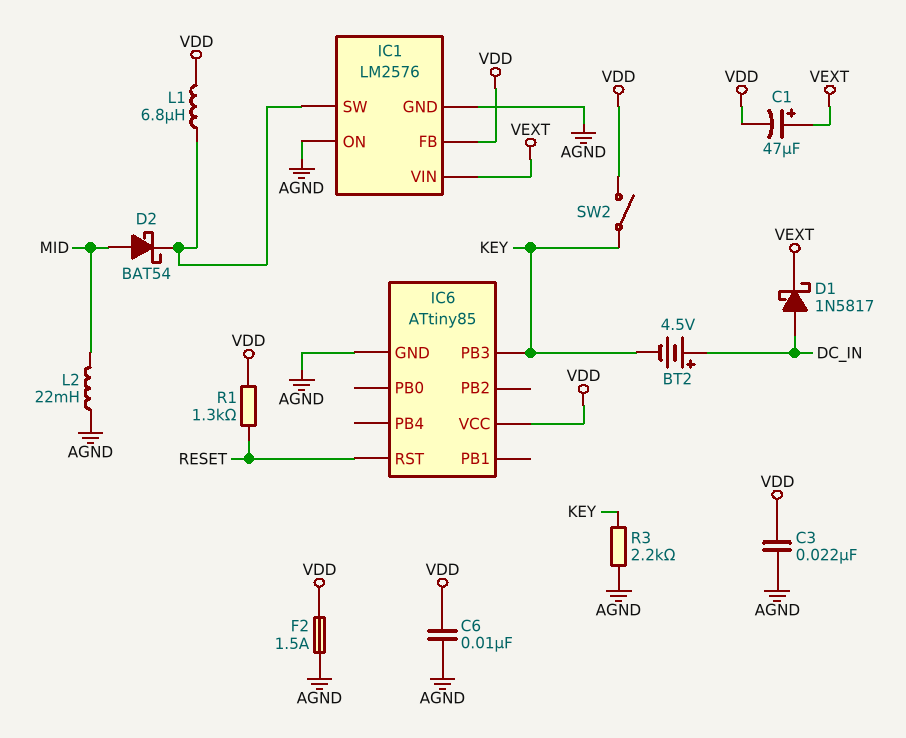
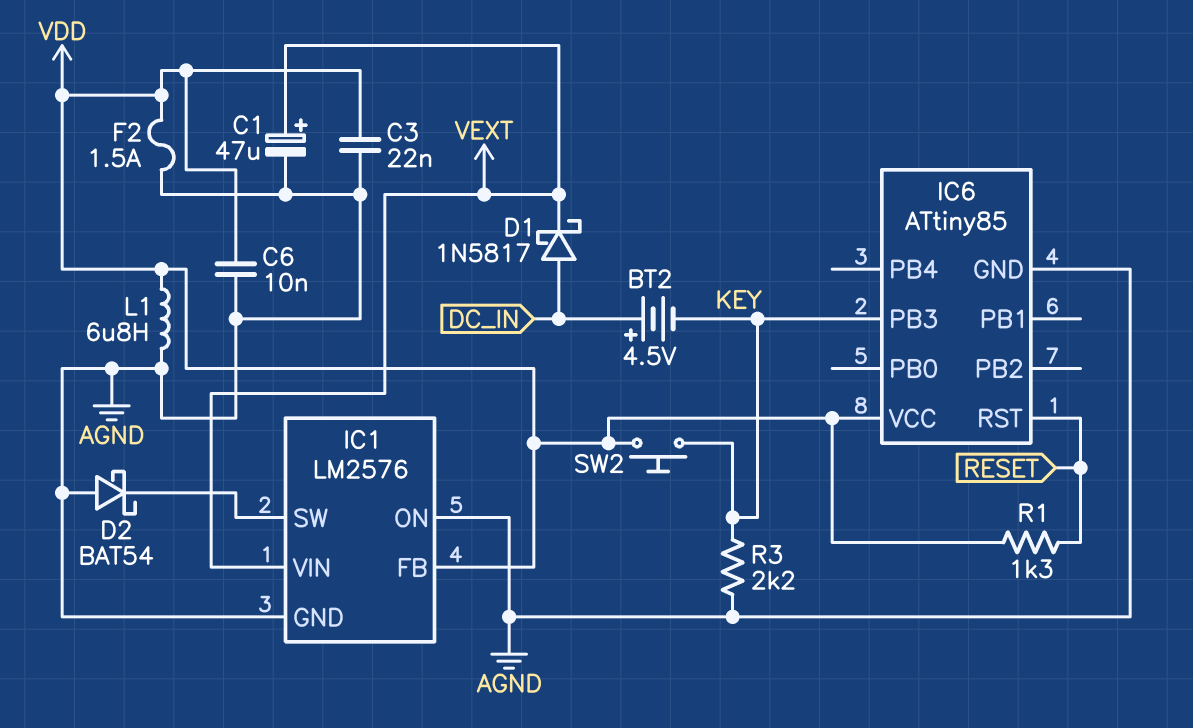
C1: 47uF (plus VEXT, minus VDD) -> 47uF (plus VEXT, minus AGND)
D2: schottky BAT54 (A MID, K IC1/SW) -> schottky BAT54 (A AGND, K IC1/SW)
L1: 6.8uH (IC1/SW, VDD) -> 6.8uH (AGND, VDD)
L2: 22mH (AGND, MID) -> none
SW2: switch (KEY, VDD) -> button (KEY, VDD)

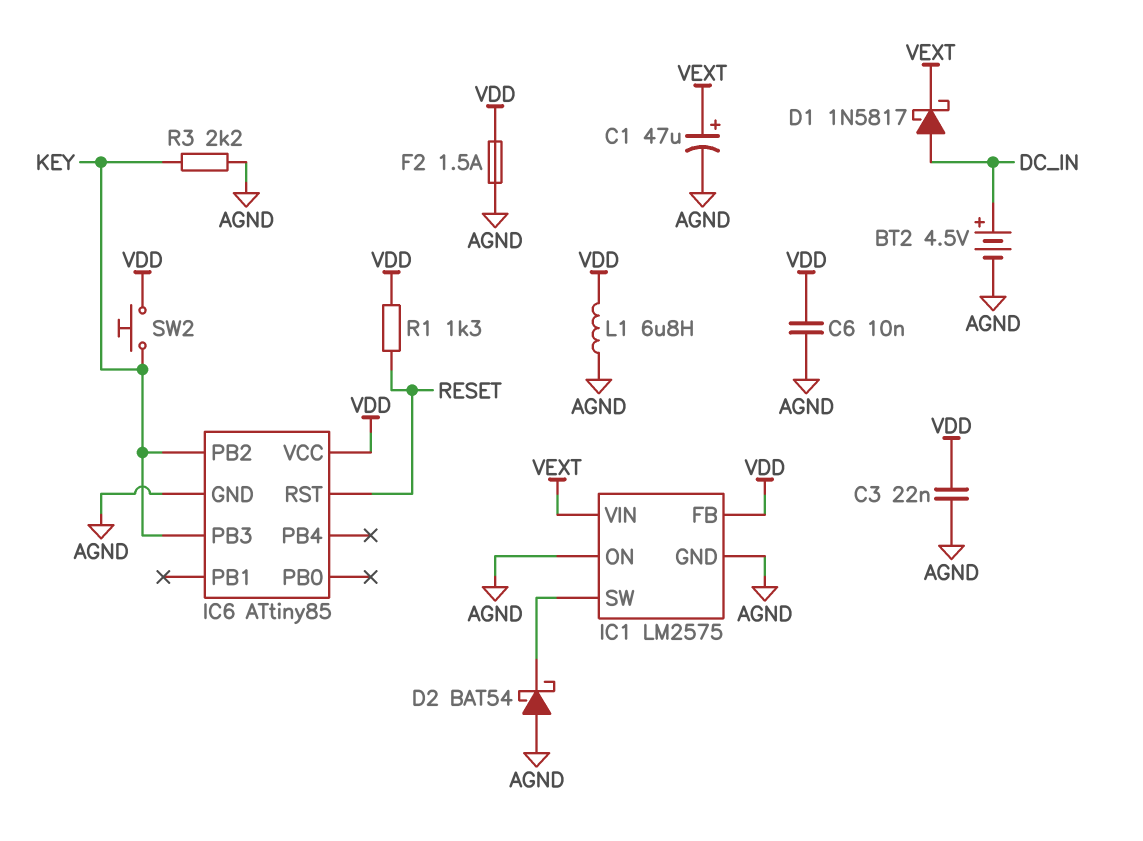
BT2: 4.5V (plus DC_IN, minus KEY) -> 4.5V (plus DC_IN, minus AGND)
IC1: LM2576 -> LM2575
IC6 pin PB2: none -> KEY

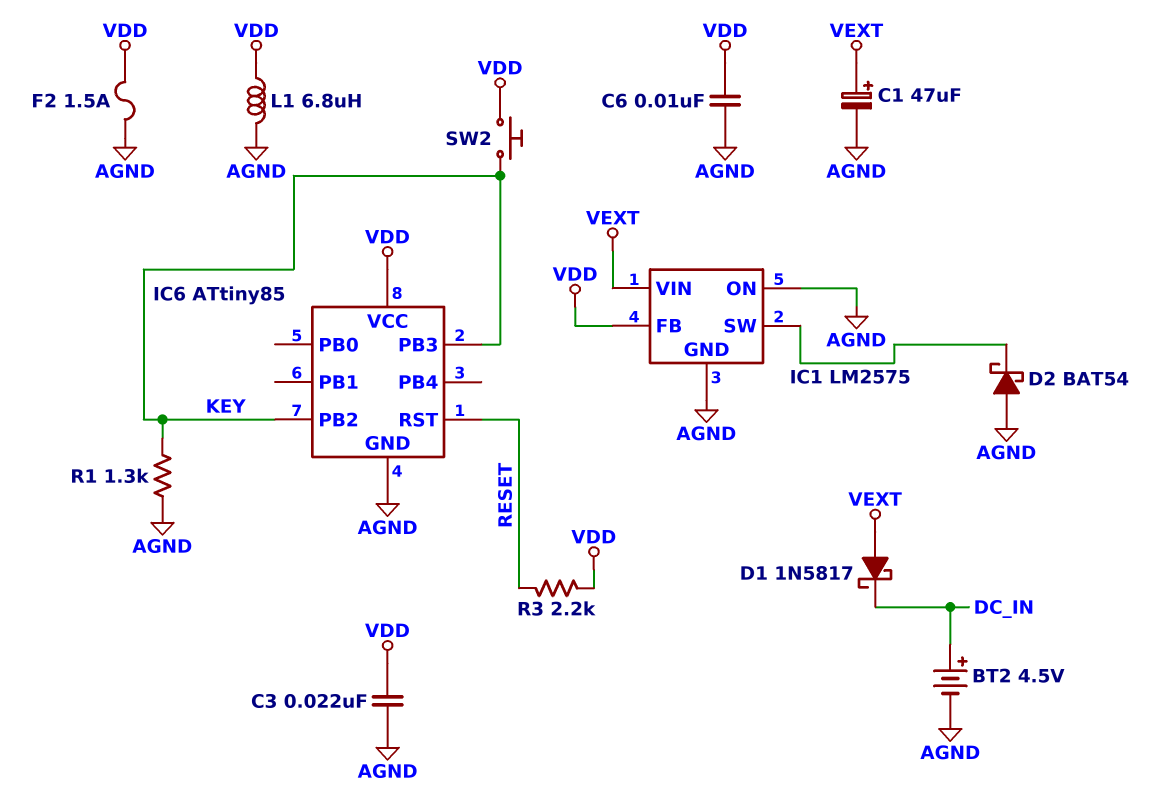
D1: schottky 1N5817 (A DC_IN, K VEXT) -> schottky 1N5817 (A VEXT, K DC_IN)
R1: 1.3k (RESET, VDD) -> 1.3k (AGND, KEY)
R3: 2.2k (AGND, KEY) -> 2.2k (RESET, VDD)

